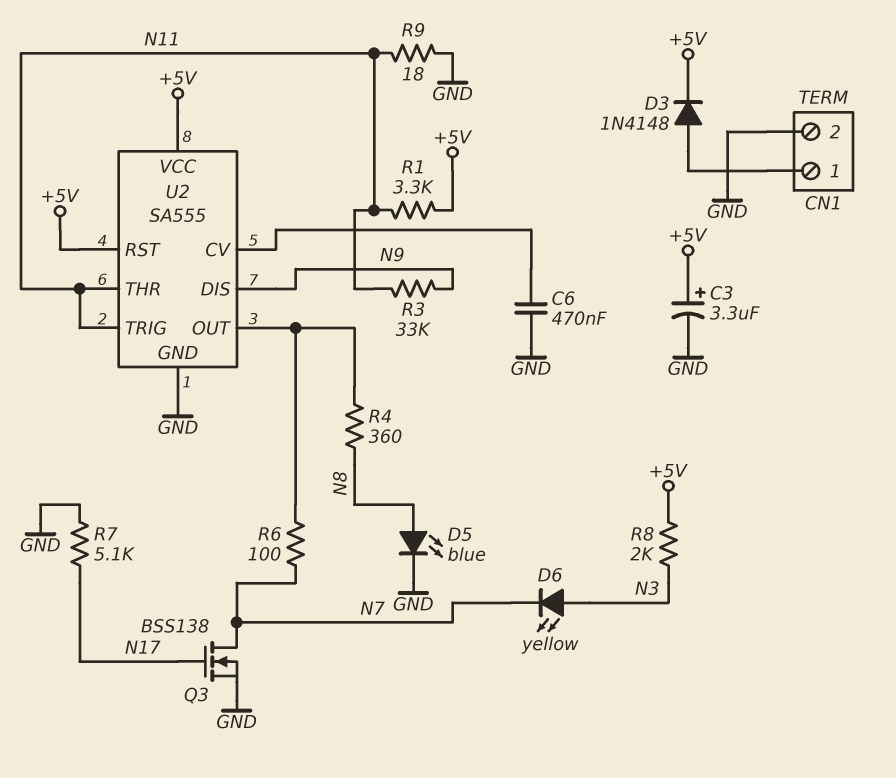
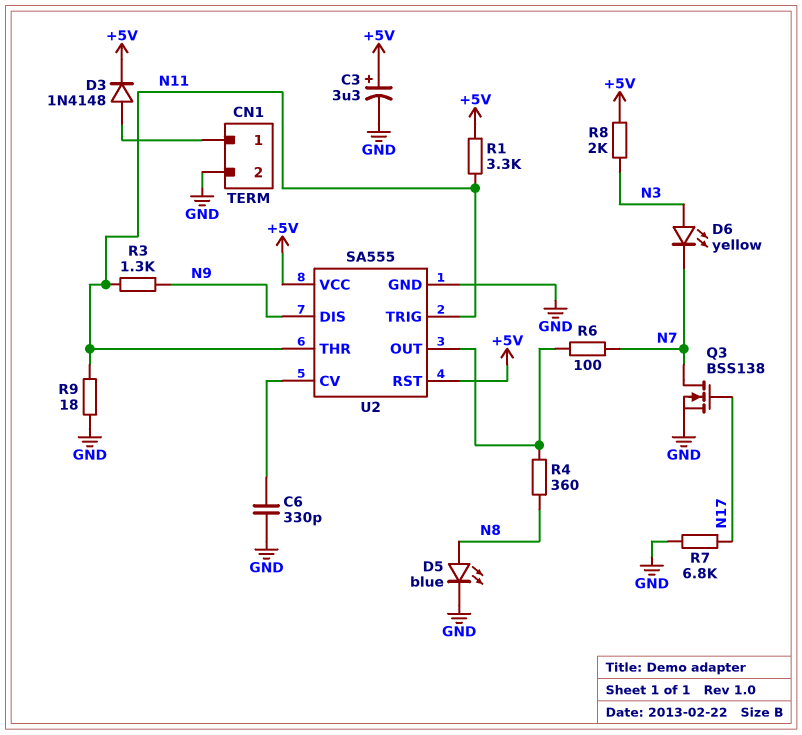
C6: 470nF (GND, U2/CV) -> 330pF (GND, U2/CV)
R3: 33k (N9, N11) -> 1.3k (N9, N11)
R7: 5.1k (GND, N17) -> 6.8k (GND, N17)

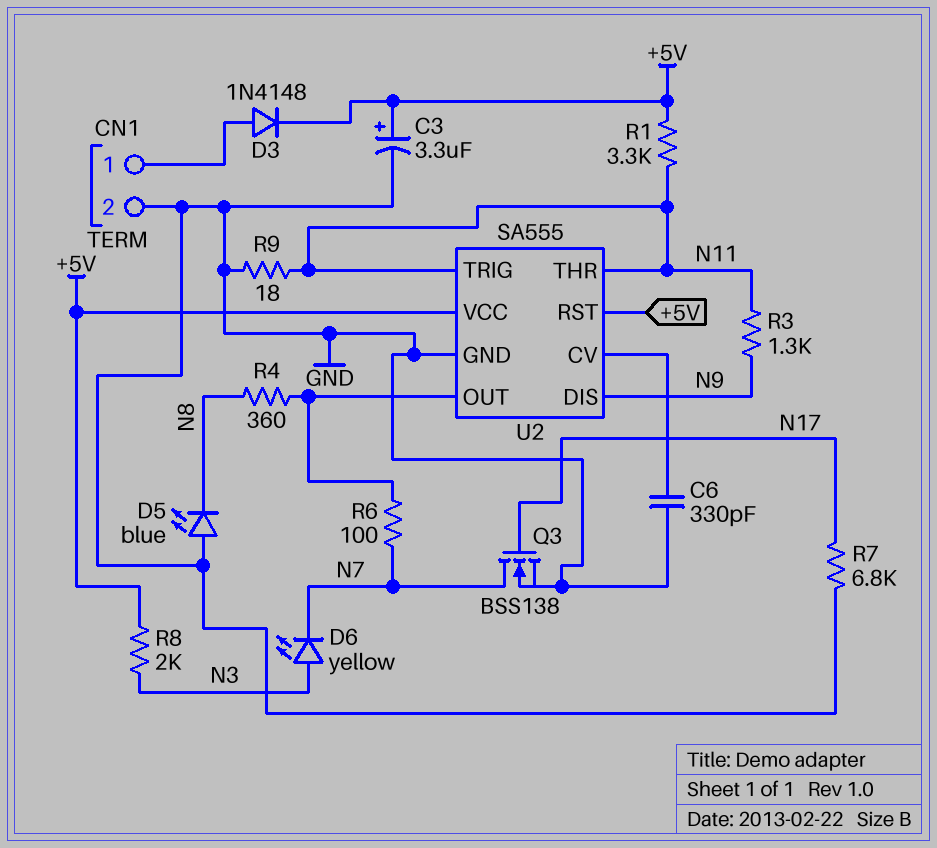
D5: LED blue (A N8, K GND) -> LED blue (A GND, K N8)

